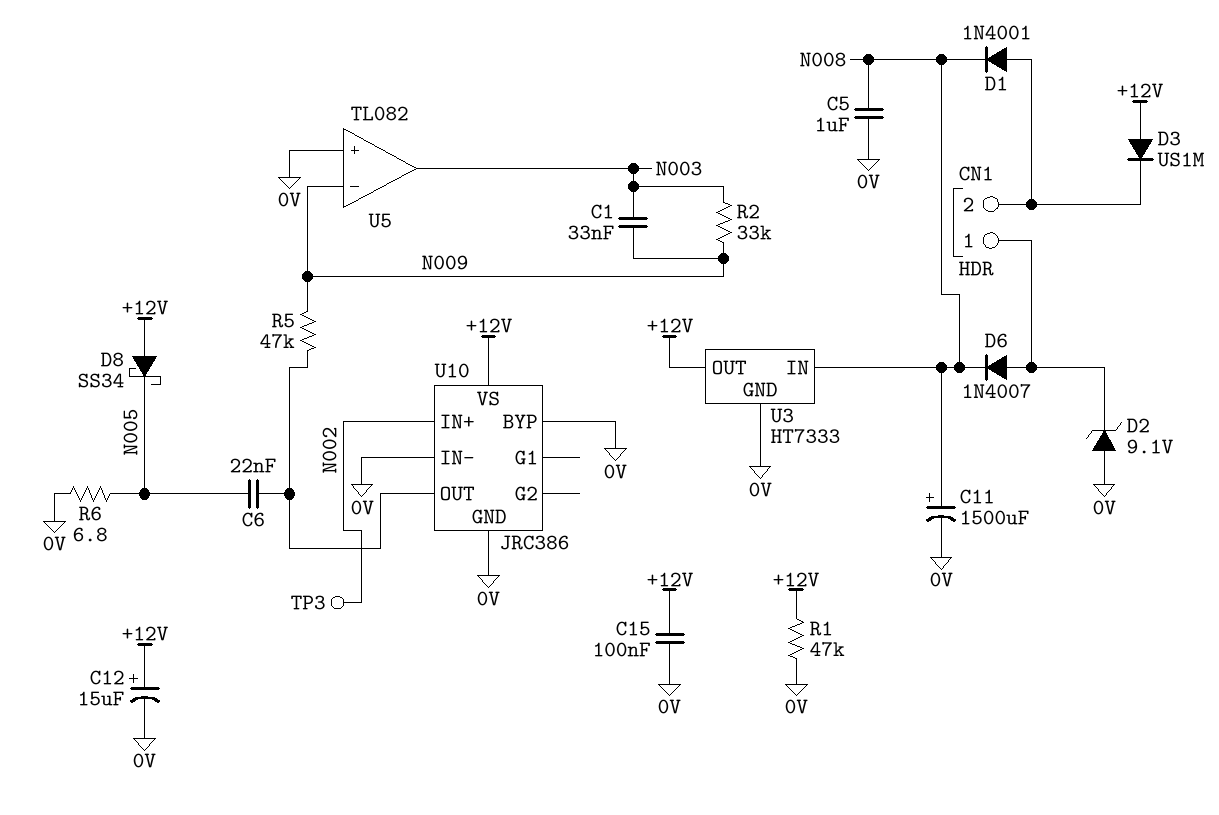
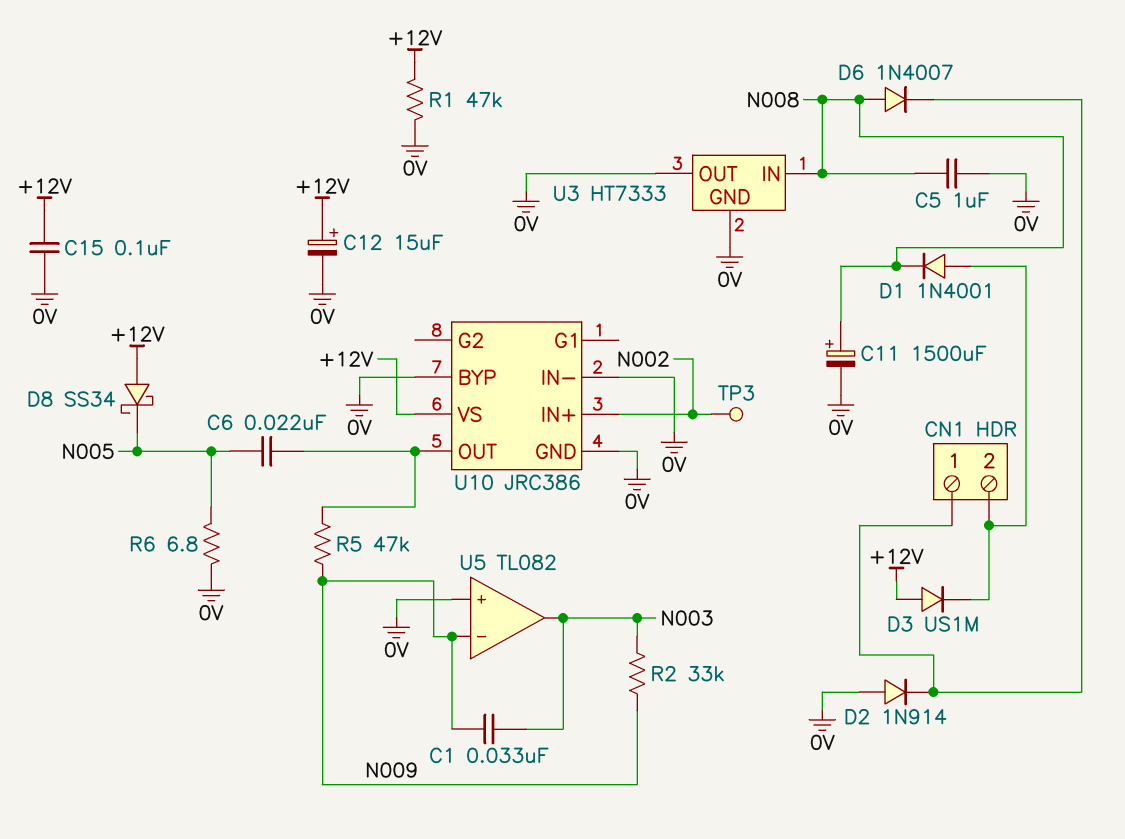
D2: zener 9.1V (A 0V, K CN1/1) -> diode 1N914 (A 0V, K CN1/1)
D6: diode 1N4007 (A CN1/1, K N008) -> diode 1N4007 (A N008, K CN1/1)
U3 pin OUT: +12V -> 0V

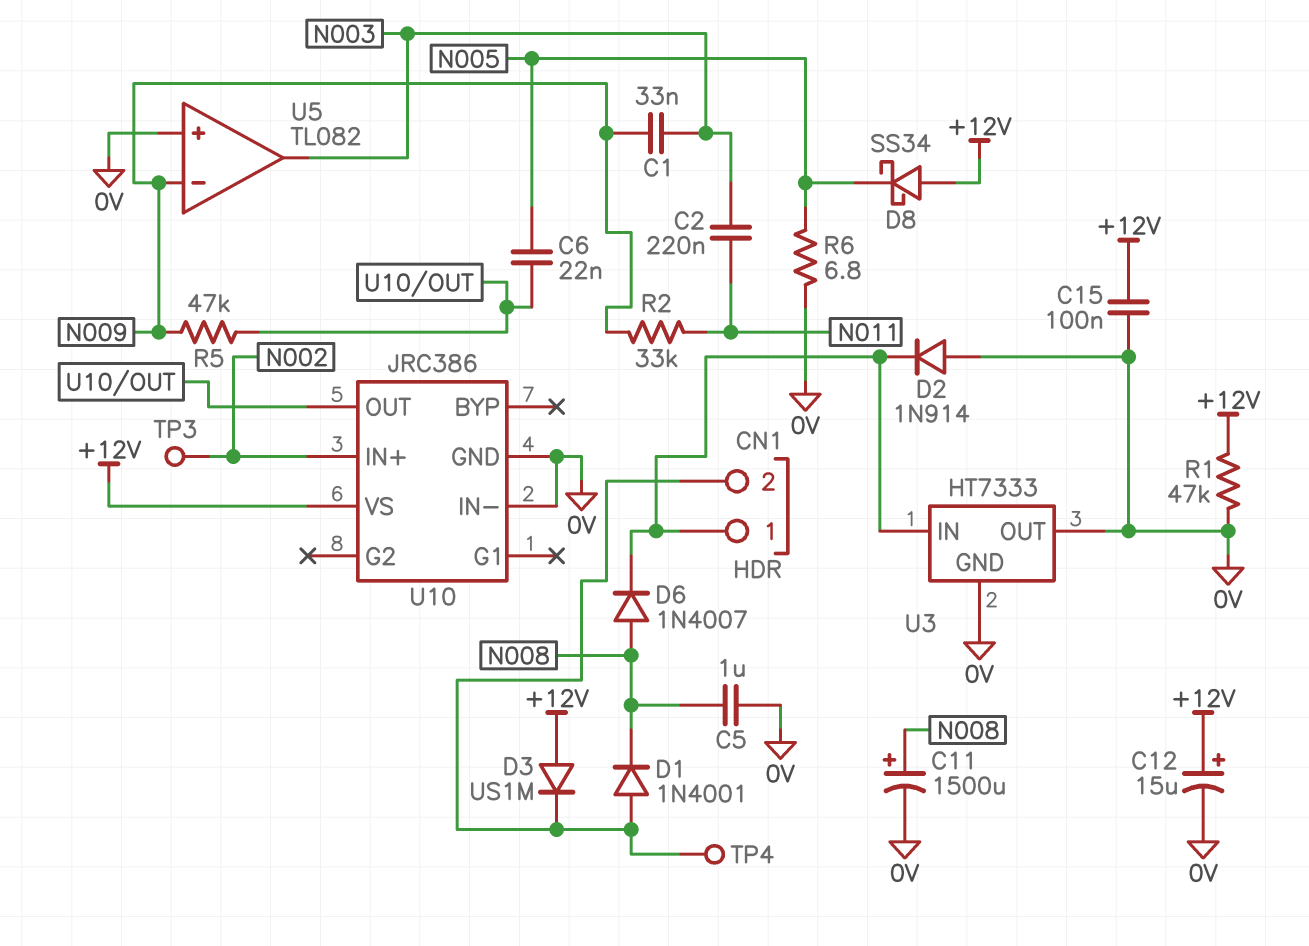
C2: none -> 220nF (N003, N011)
R2: 33k (N003, N009) -> 33k (N009, N011)
TP4: none -> test point (CN1/2)
U3 pin IN: N008 -> CN1/1
U10 pin BYP: 0V -> none

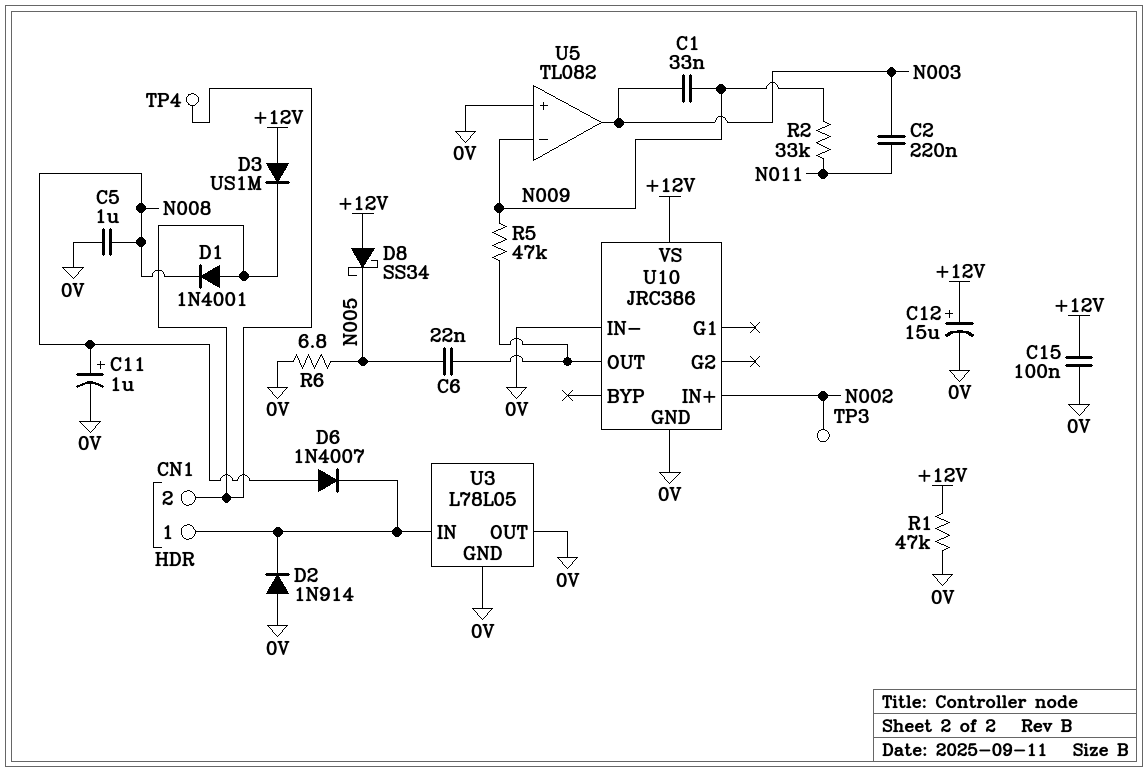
C11: 1500uF (plus N008, minus 0V) -> 1uF (plus N008, minus 0V)
U3: HT7333 -> L78L05

